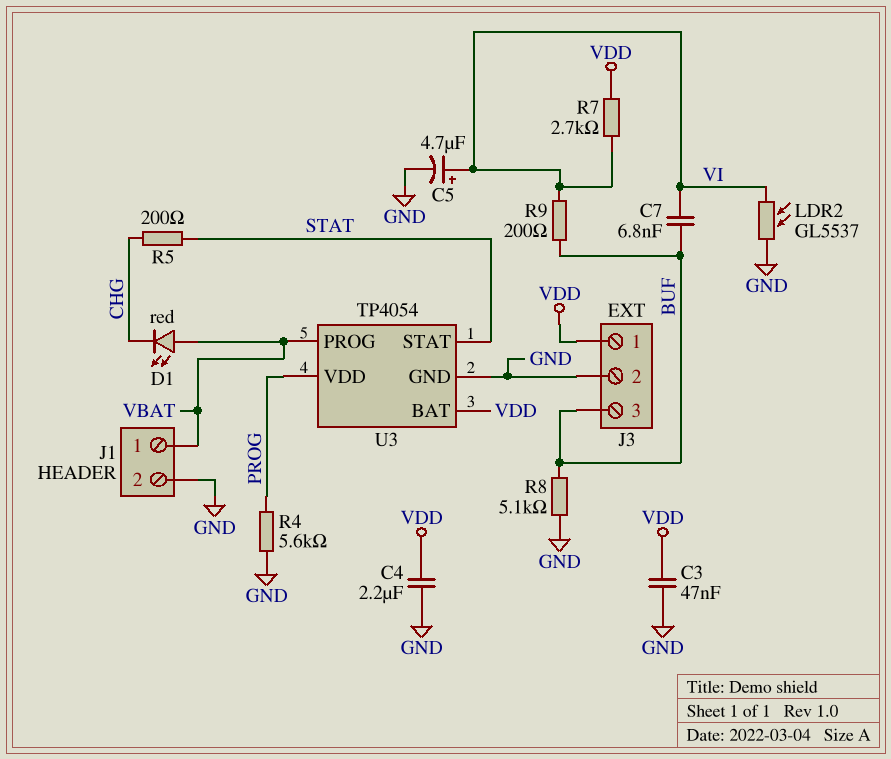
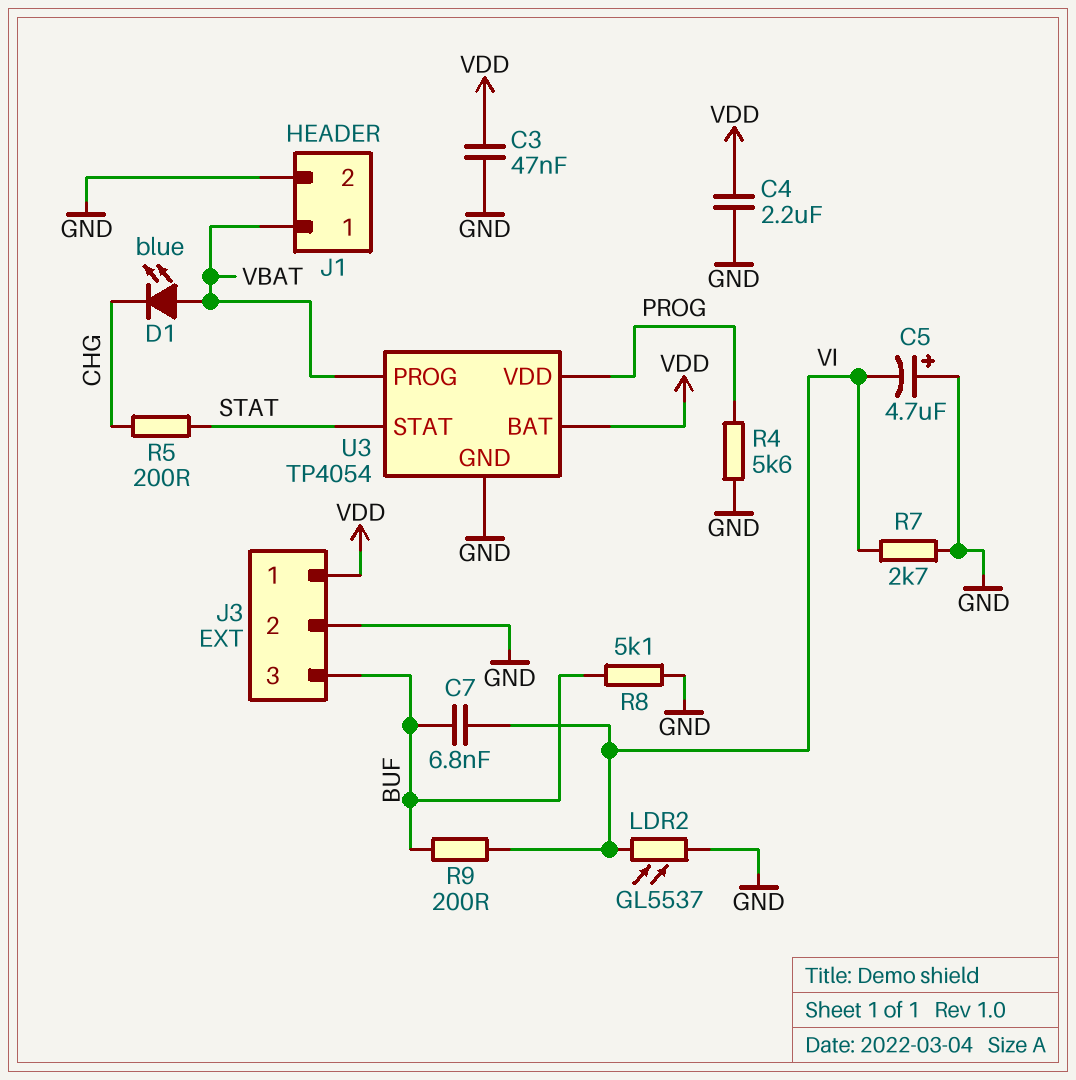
C5: 4.7uF (plus VI, minus GND) -> 4.7uF (plus GND, minus VI)
D1: LED red (A VBAT, K CHG) -> LED blue (A VBAT, K CHG)
R7: 2.7k (VDD, VI) -> 2.7k (GND, VI)

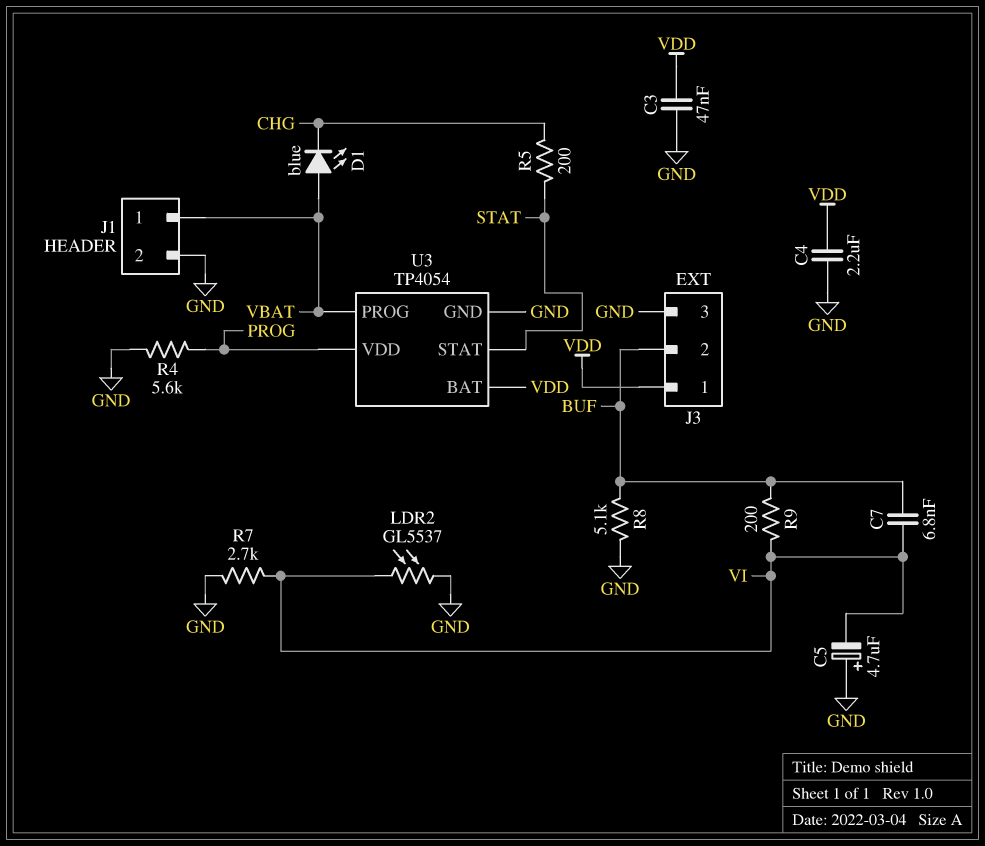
J3 pin 2: GND -> BUF
J3 pin 3: BUF -> GND

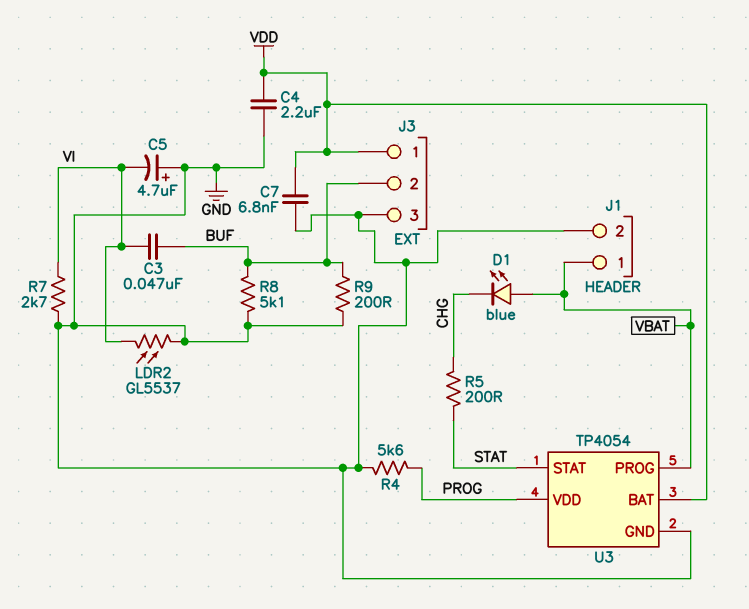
C3: 47nF (GND, VDD) -> 47nF (BUF, VI)
C7: 6.8nF (BUF, VI) -> 6.8nF (GND, VDD)
R9: 200 (BUF, VI) -> 200 (BUF, GND)

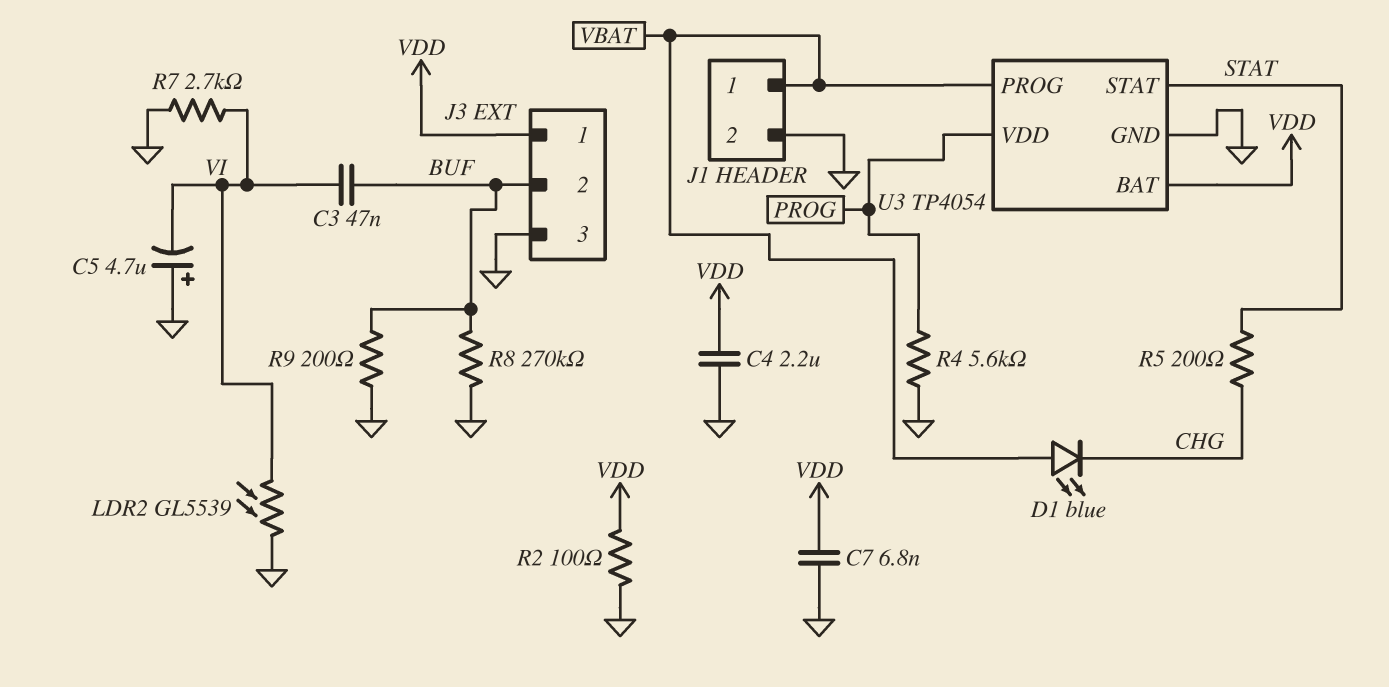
LDR2: GL5537 (GND, VI) -> GL5539 (GND, VI)
R2: none -> 100 (GND, VDD)
R8: 5.1k (BUF, GND) -> 270k (BUF, GND)

